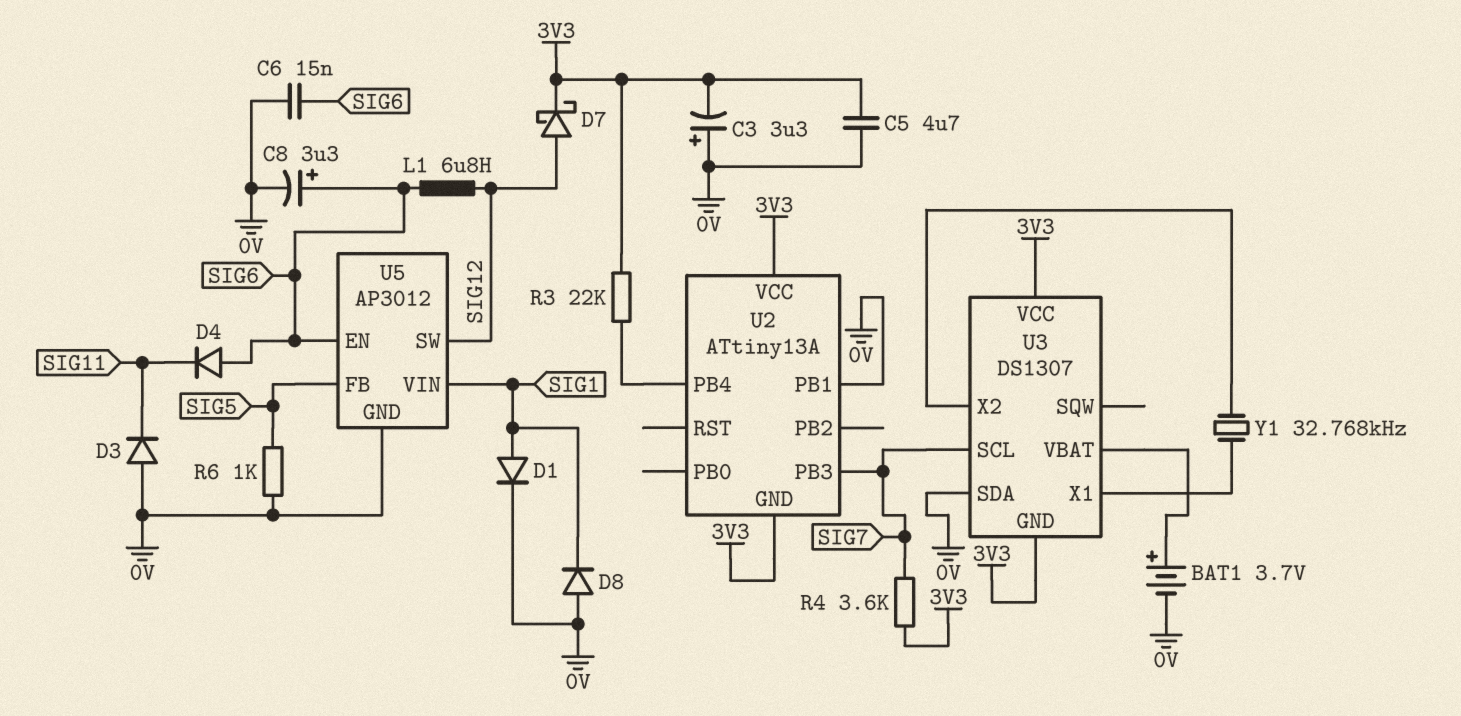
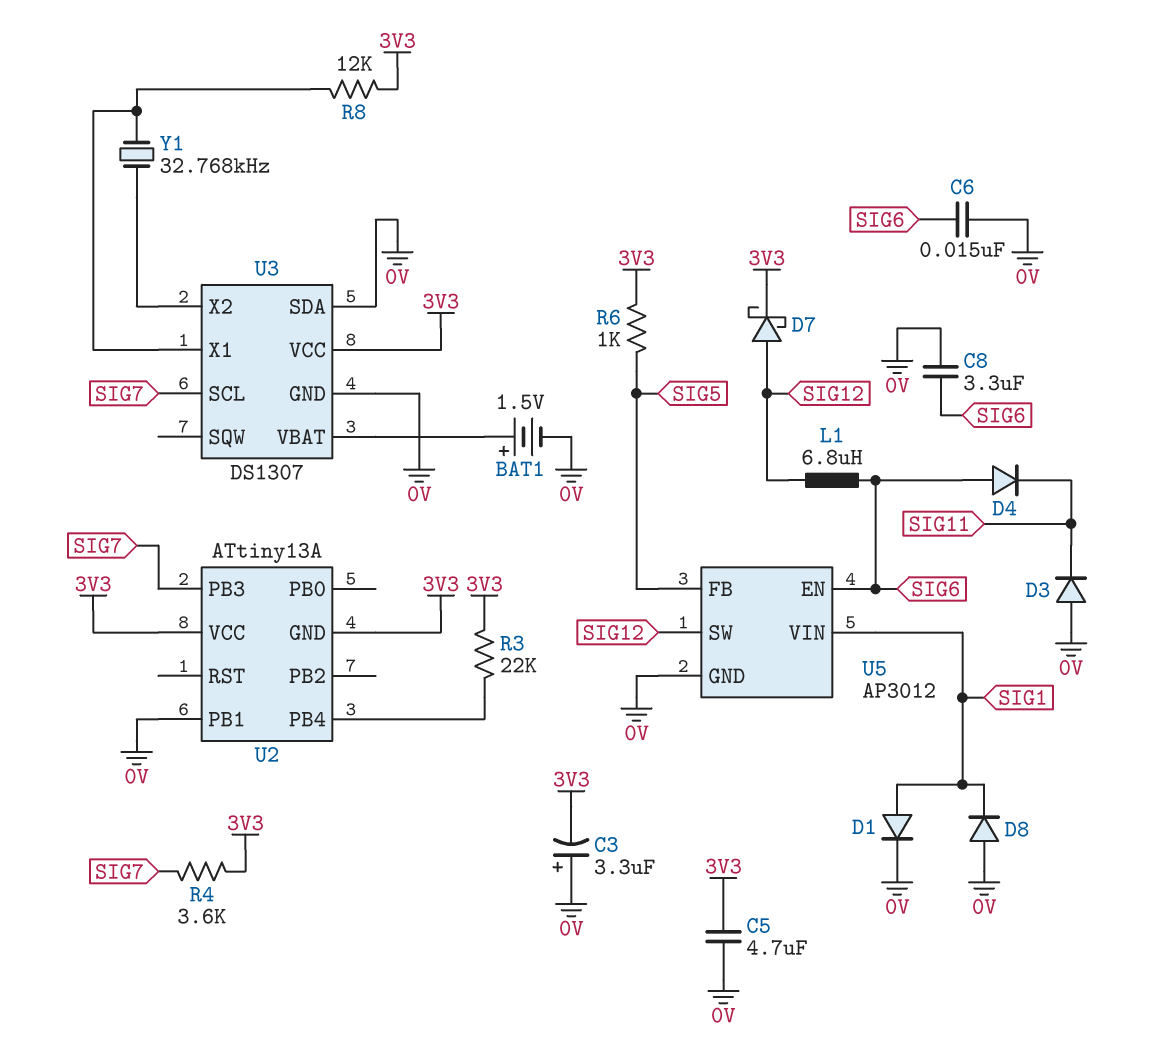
BAT1: 3.7V (plus U3/VBAT, minus 0V) -> 1.5V (plus U3/VBAT, minus 0V)
C8: 3.3uF (plus SIG6, minus 0V) -> 3.3uF (0V, SIG6)
R6: 1k (0V, SIG5) -> 1k (3V3, SIG5)
R8: none -> 12k (3V3, U3/X1)
U3 pin GND: 3V3 -> 0V

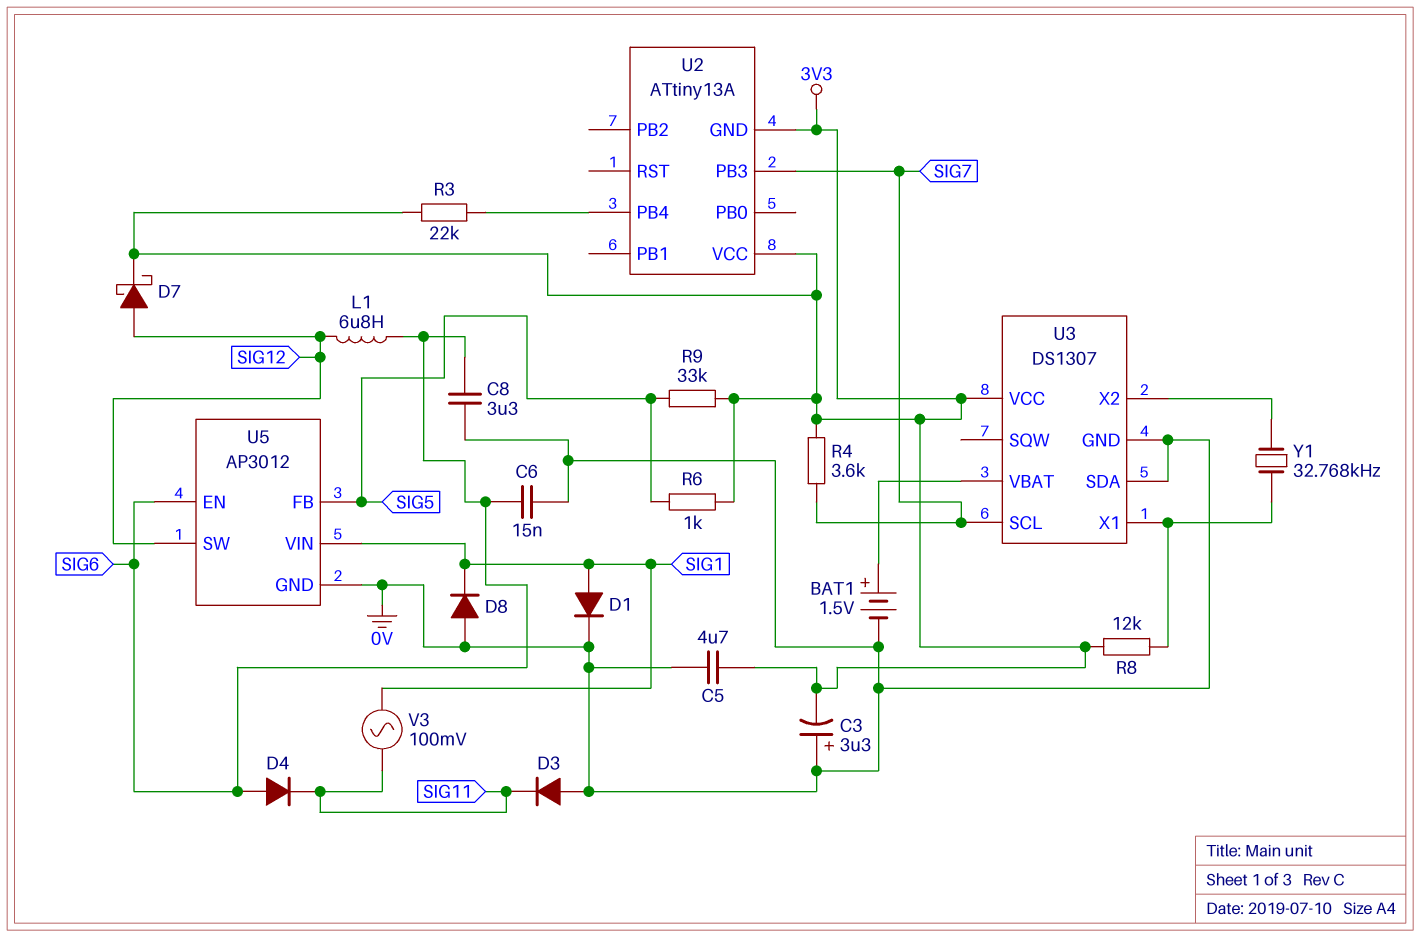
R9: none -> 33k (3V3, SIG5)
U2 pin PB1: 0V -> none
V3: none -> AC 100mV (SIG1, SIG11)

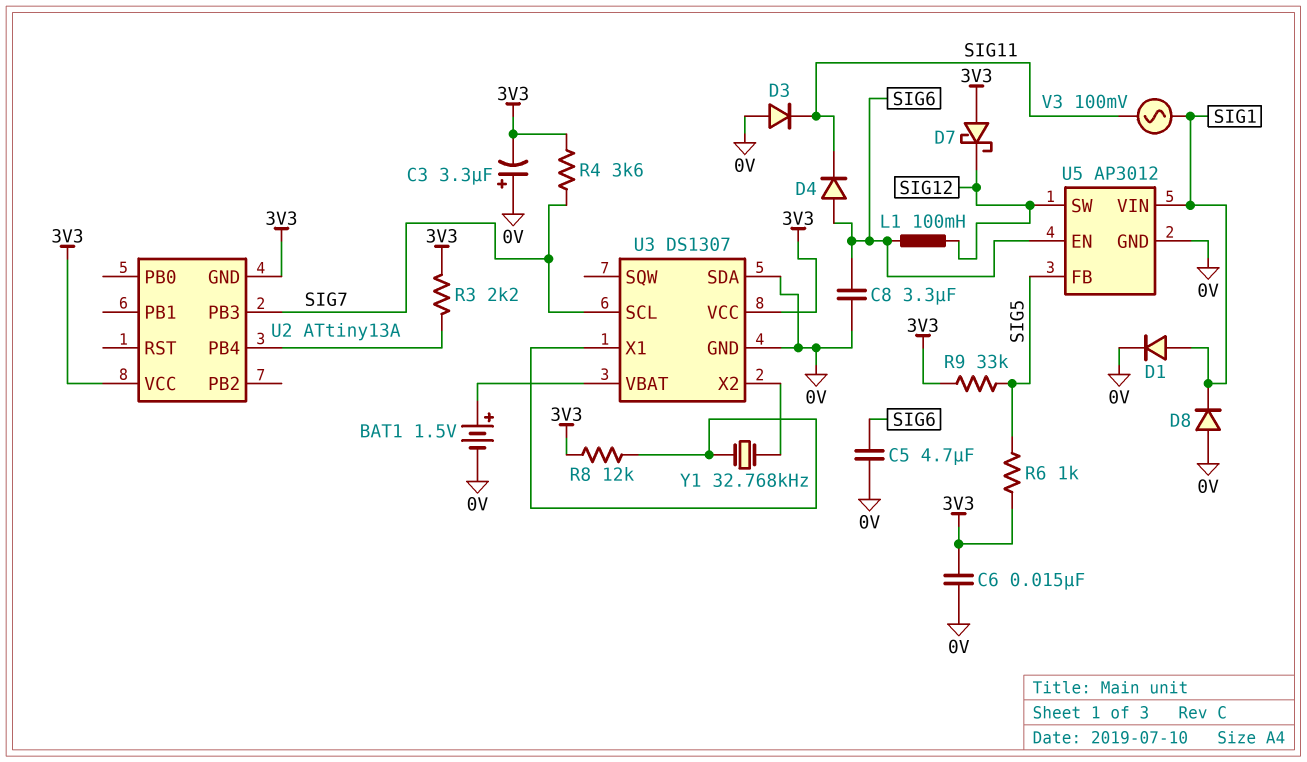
C5: 4.7uF (0V, 3V3) -> 4.7uF (0V, SIG6)
C6: 15nF (0V, SIG6) -> 15nF (0V, 3V3)
D7: schottky (A SIG12, K 3V3) -> schottky (A 3V3, K SIG12)
L1: 6.8uH (SIG6, SIG12) -> 100mH (SIG6, SIG12)
R3: 22k (3V3, U2/PB4) -> 2.2k (3V3, U2/PB4)

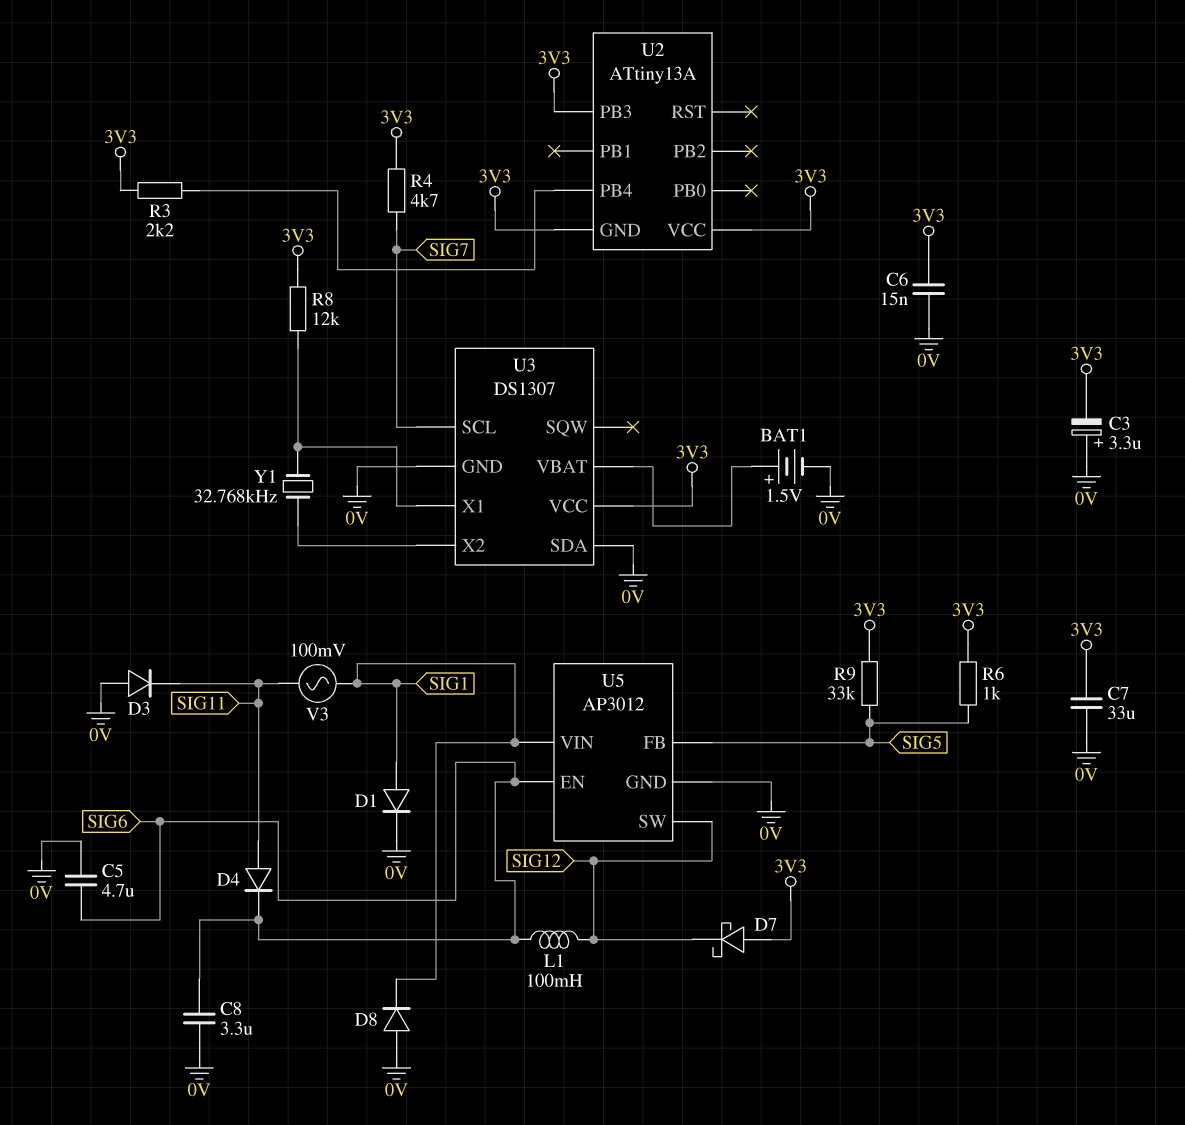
C7: none -> 33uF (0V, 3V3)
D4: diode (A SIG6, K SIG11) -> diode (A SIG11, K SIG6)
R4: 3.6k (3V3, SIG7) -> 4.7k (3V3, SIG7)
U2 pin PB3: SIG7 -> 3V3

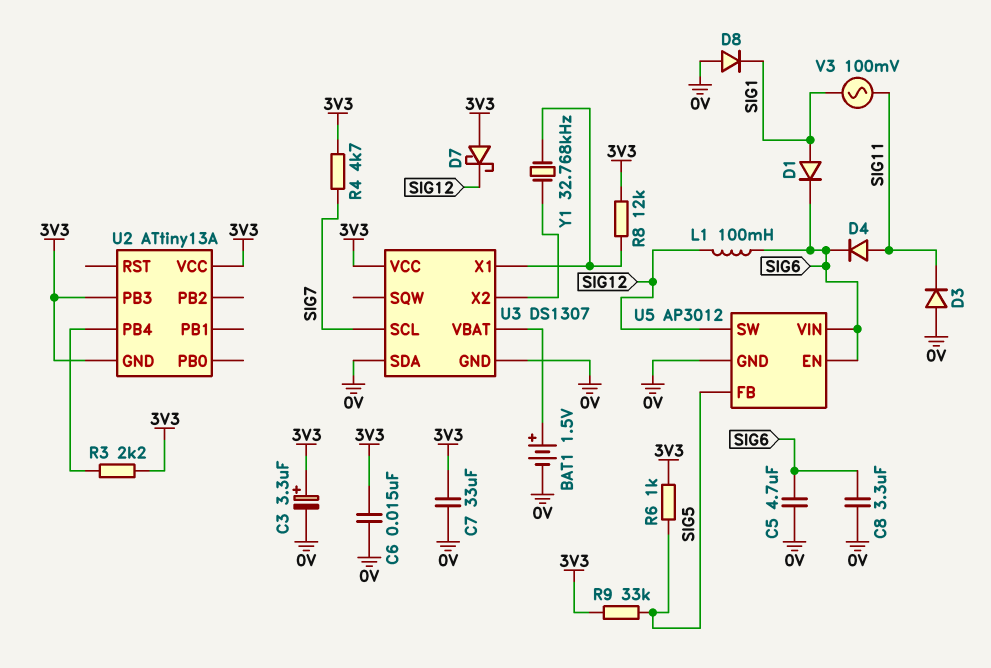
C3: 3.3uF (plus 0V, minus 3V3) -> 3.3uF (plus 3V3, minus 0V)
D1: diode (A SIG1, K 0V) -> diode (A SIG1, K SIG6)
U5 pin VIN: SIG1 -> SIG6

